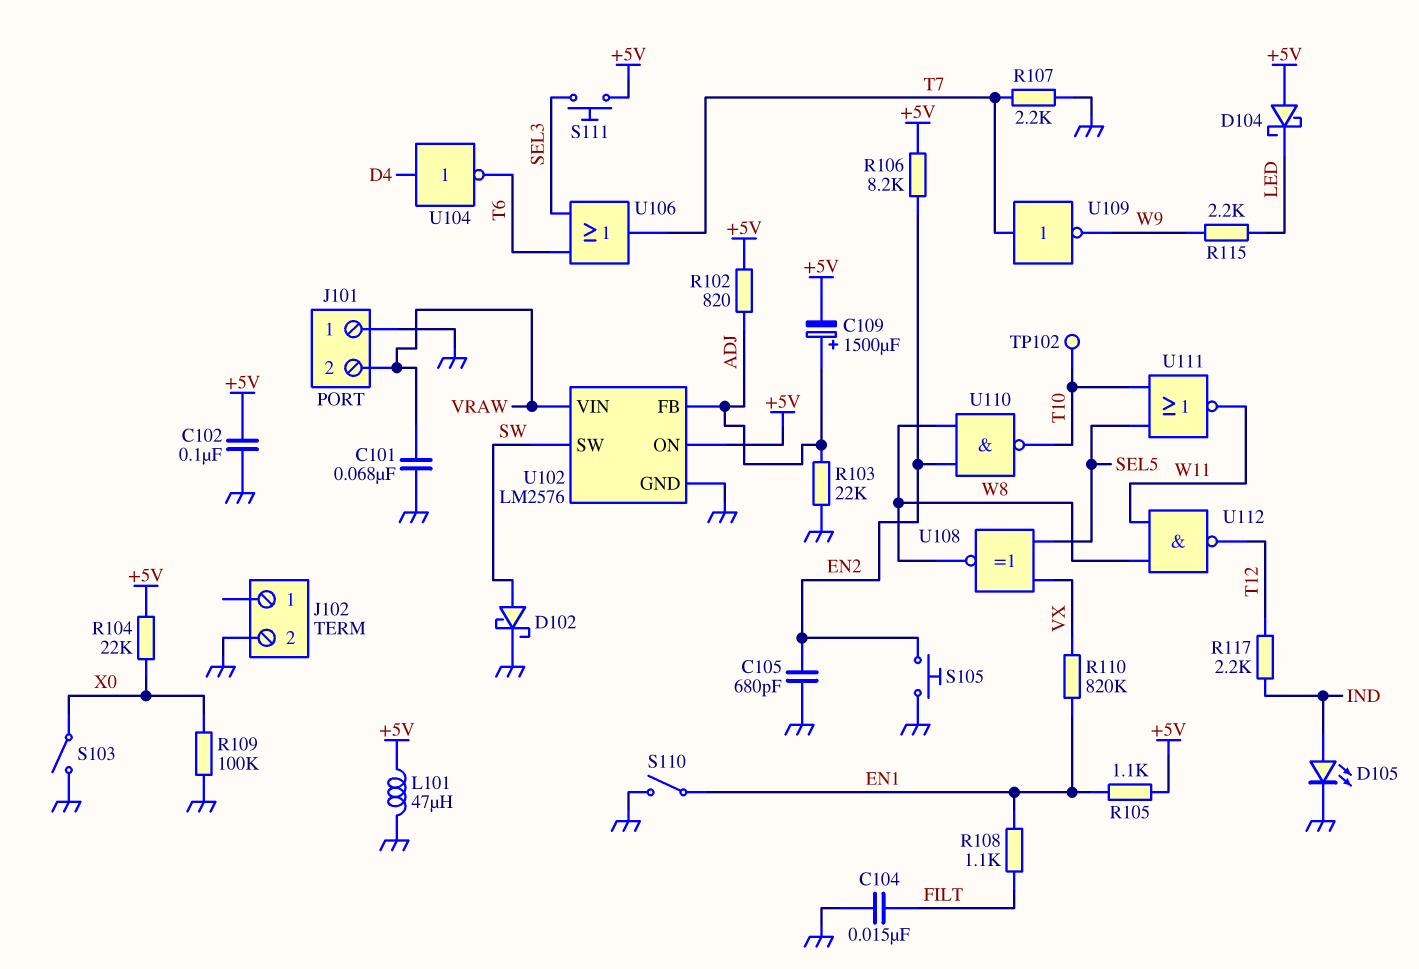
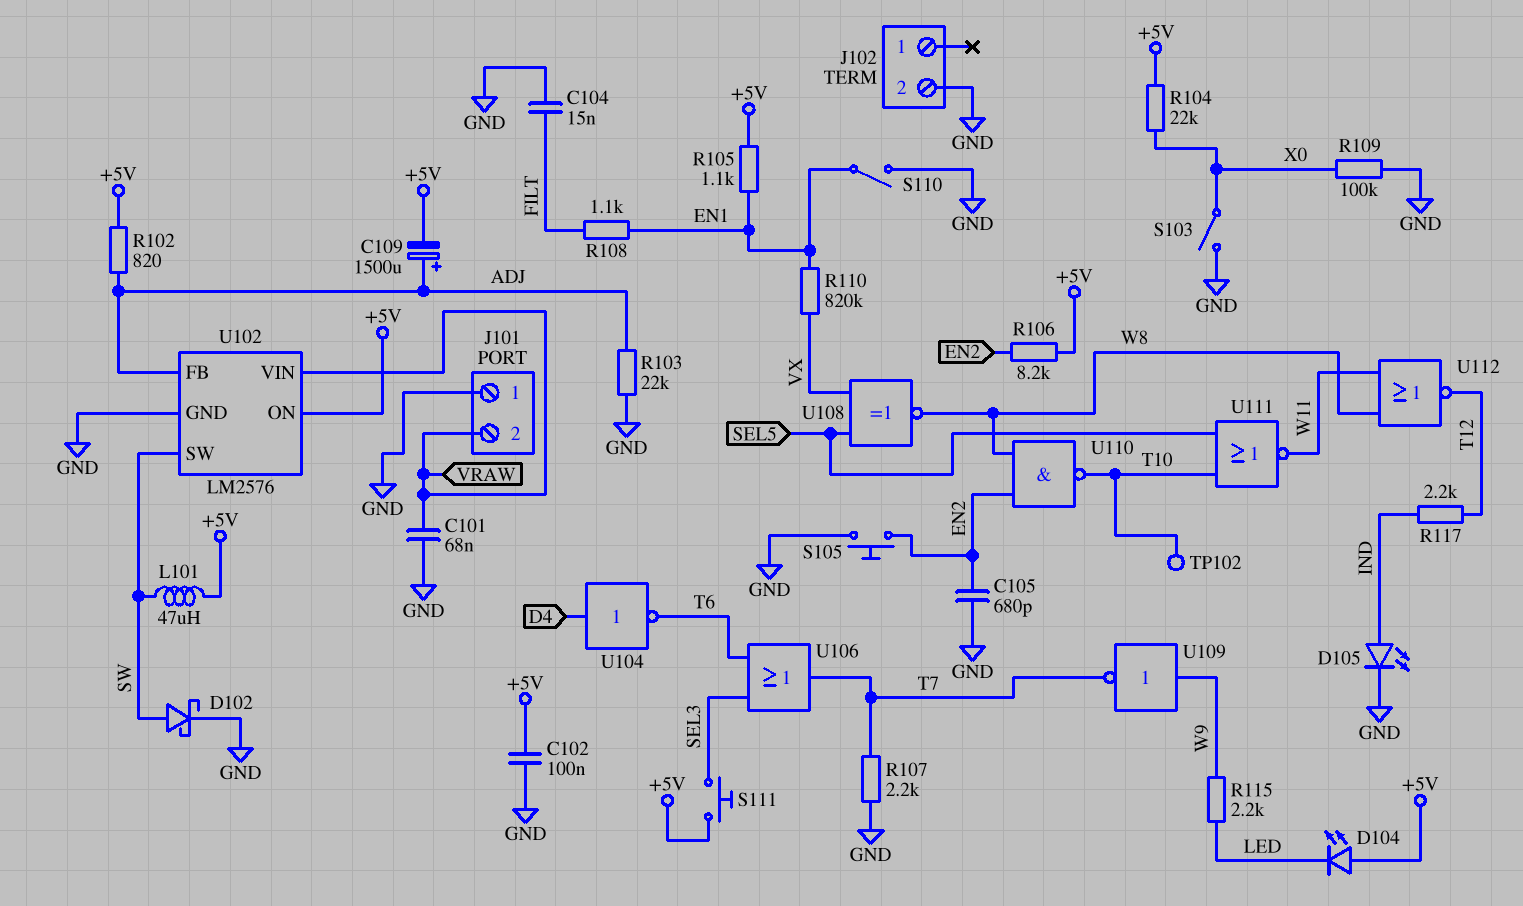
D104: schottky (A +5V, K LED) -> LED (A +5V, K LED)
L101: 47uH (+5V, GND) -> 47uH (+5V, SW)
U109: NOT (in T7, out W9) -> NOT (in W9, out T7)
U112: NAND (in W8, in W11, out T12) -> NOR (in W8, in W11, out T12)

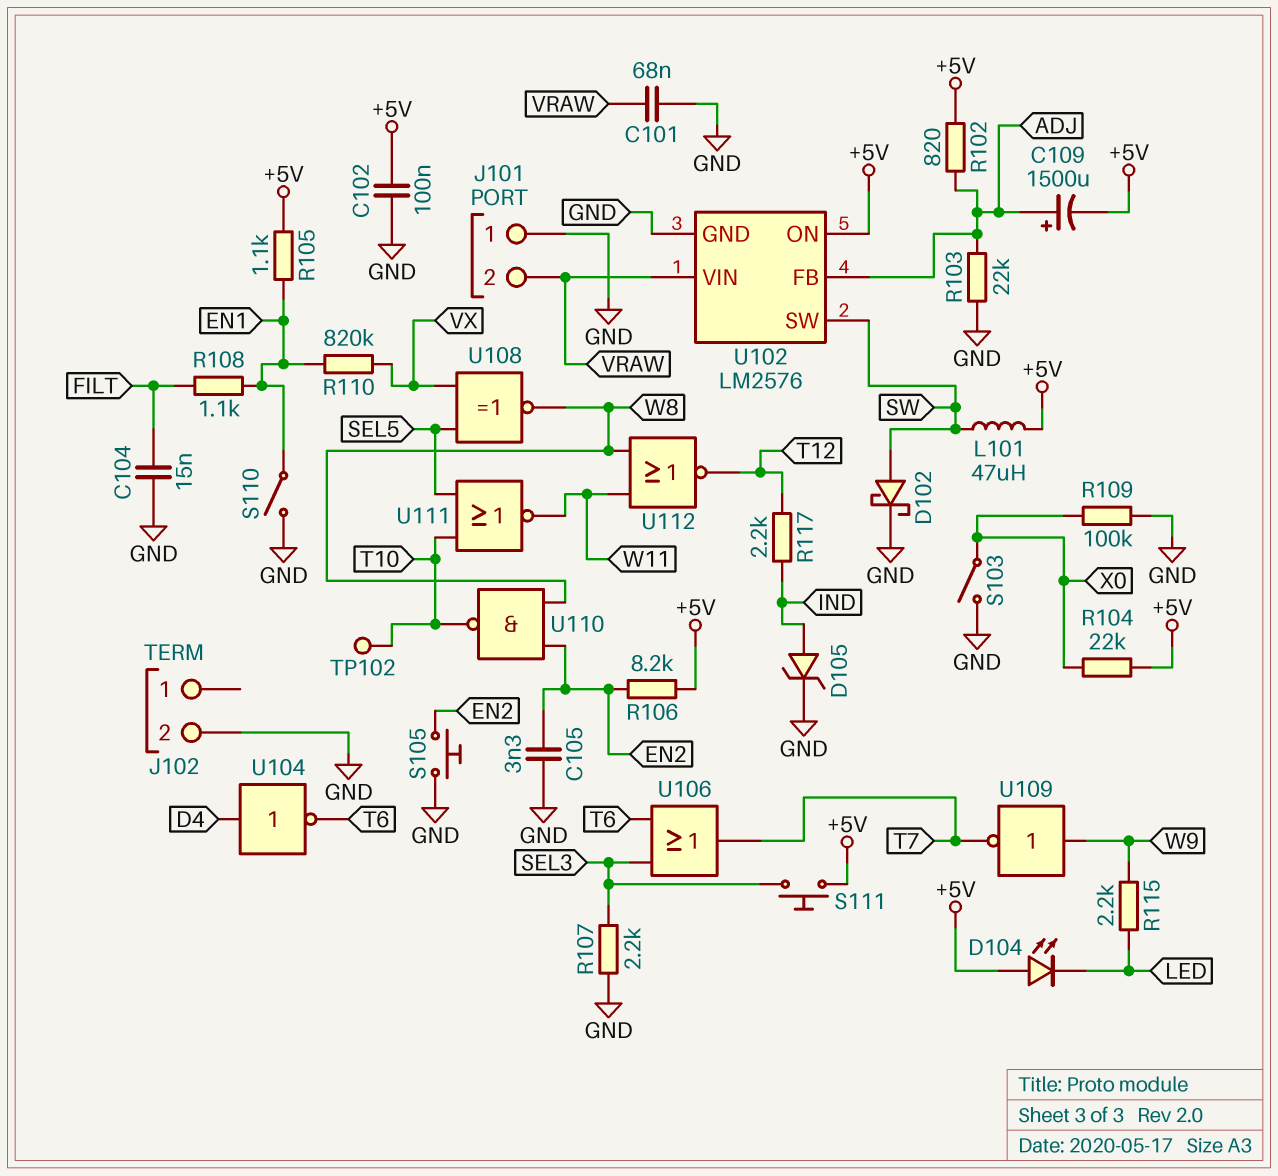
C105: 680pF (EN2, GND) -> 3.3nF (EN2, GND)
D105: LED (A IND, K GND) -> zener (A IND, K GND)
R107: 2.2k (GND, T7) -> 2.2k (GND, SEL3)

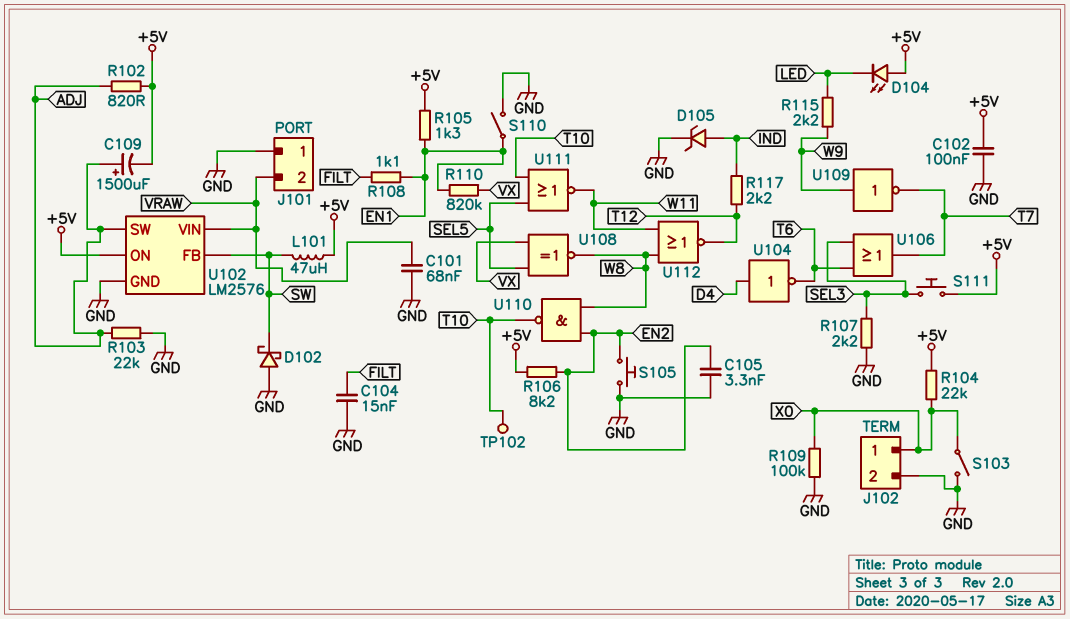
D102: schottky (A SW, K GND) -> schottky (A GND, K SW)
J102 pin 1: none -> X0
R105: 1.1k (+5V, EN1) -> 1.3k (+5V, EN1)
U102 pin FB: ADJ -> SW
U102 pin SW: SW -> ADJ

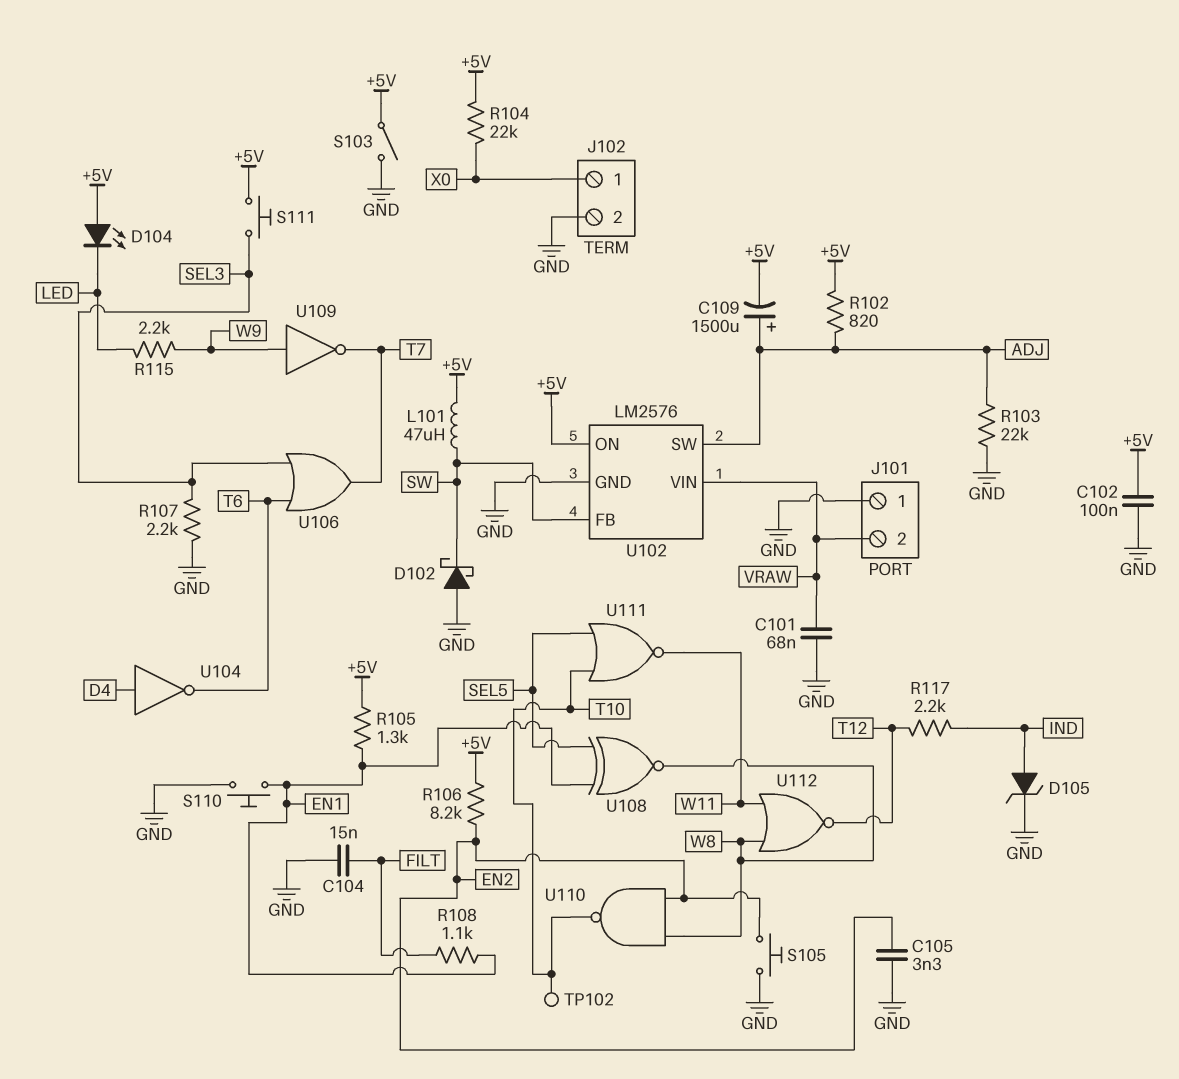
R109: 100k (GND, X0) -> none
R110: 820k (EN1, VX) -> none
S103: switch (GND, X0) -> switch (+5V, GND)
S110: switch (EN1, GND) -> button (EN1, GND)
U108: XNOR (in SEL5, in VX, out W8) -> XNOR (in EN1, in SEL5, out W8)

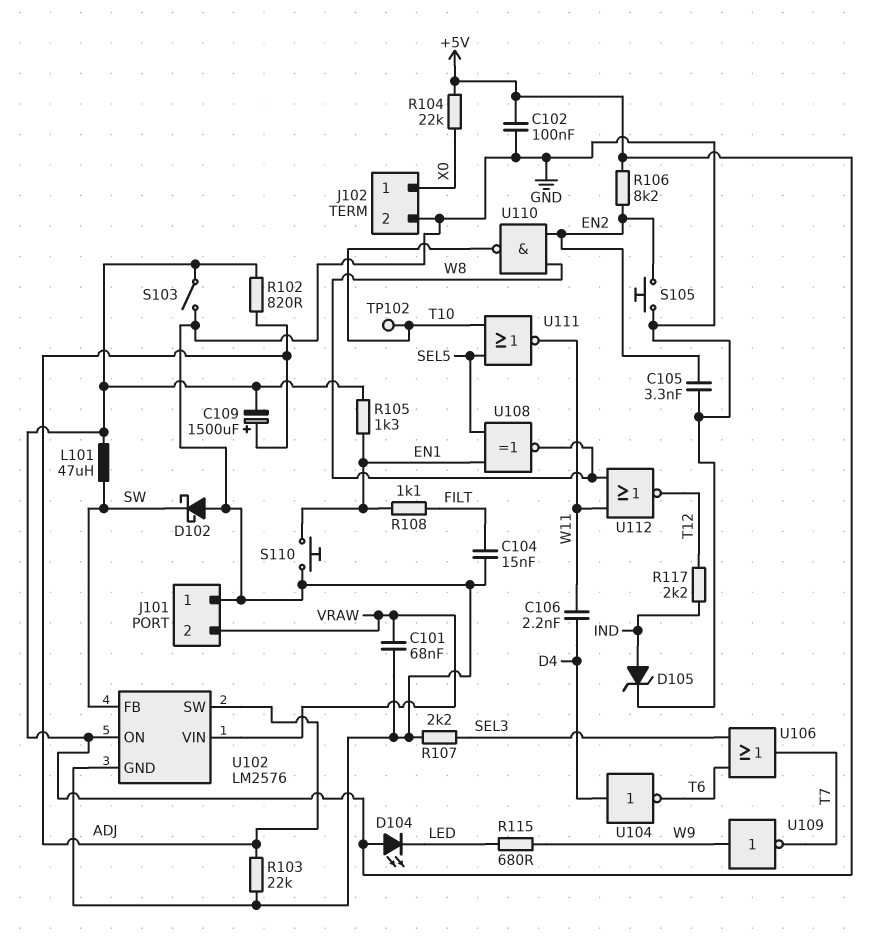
C106: none -> 2.2nF (D4, W11)
R115: 2.2k (LED, W9) -> 680 (LED, W9)
S111: button (+5V, SEL3) -> none

